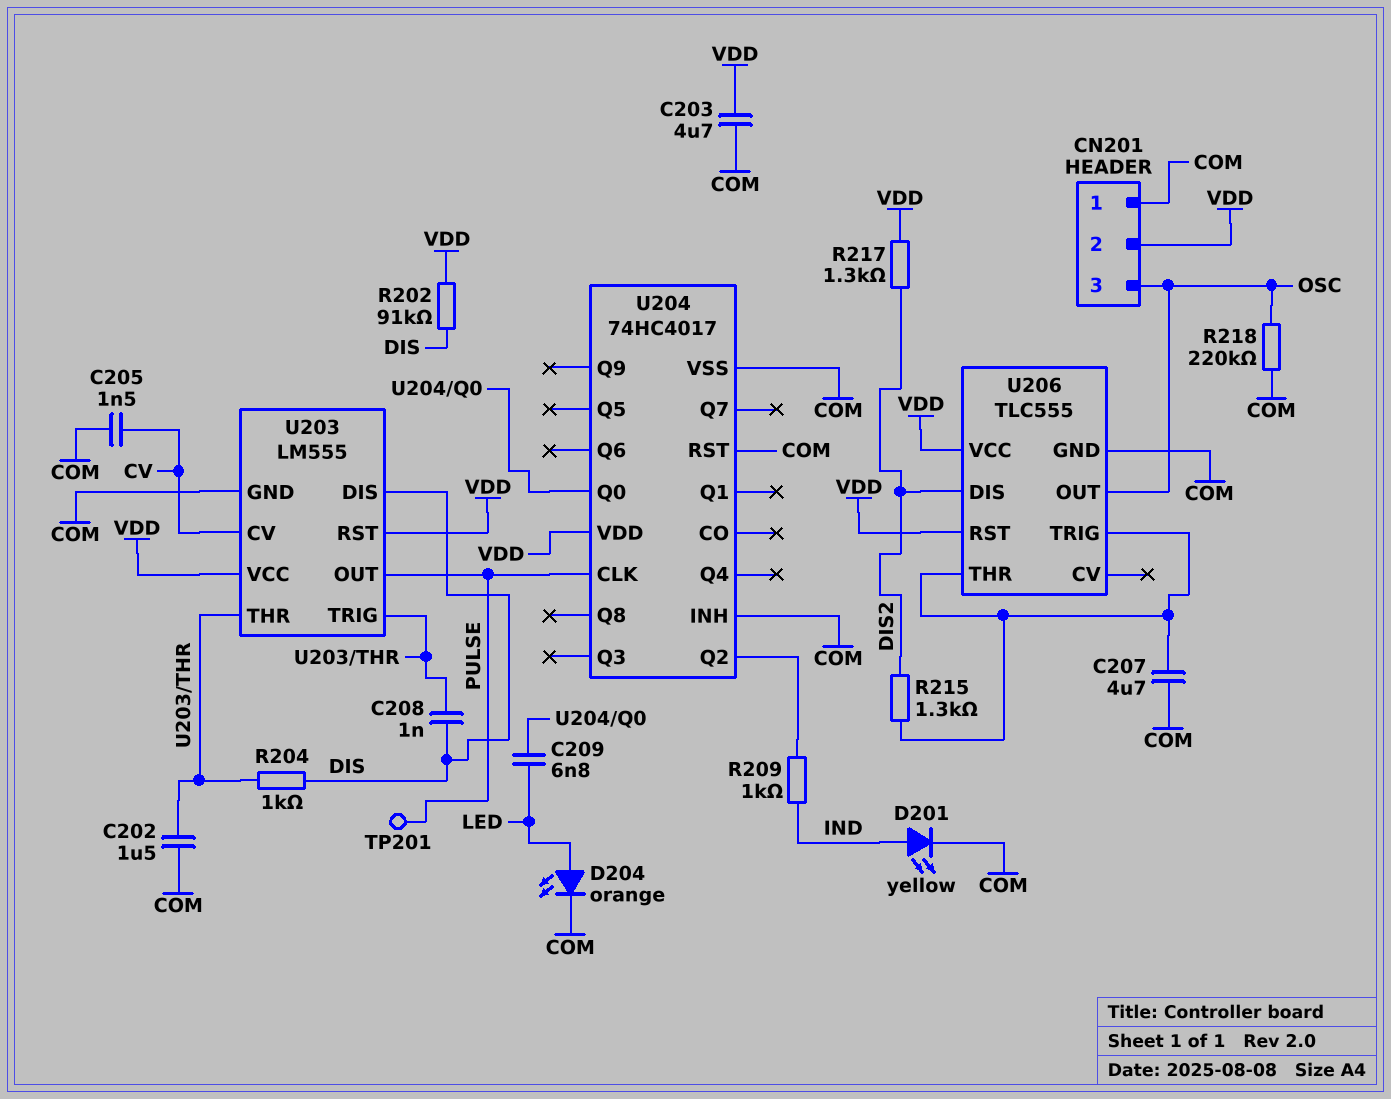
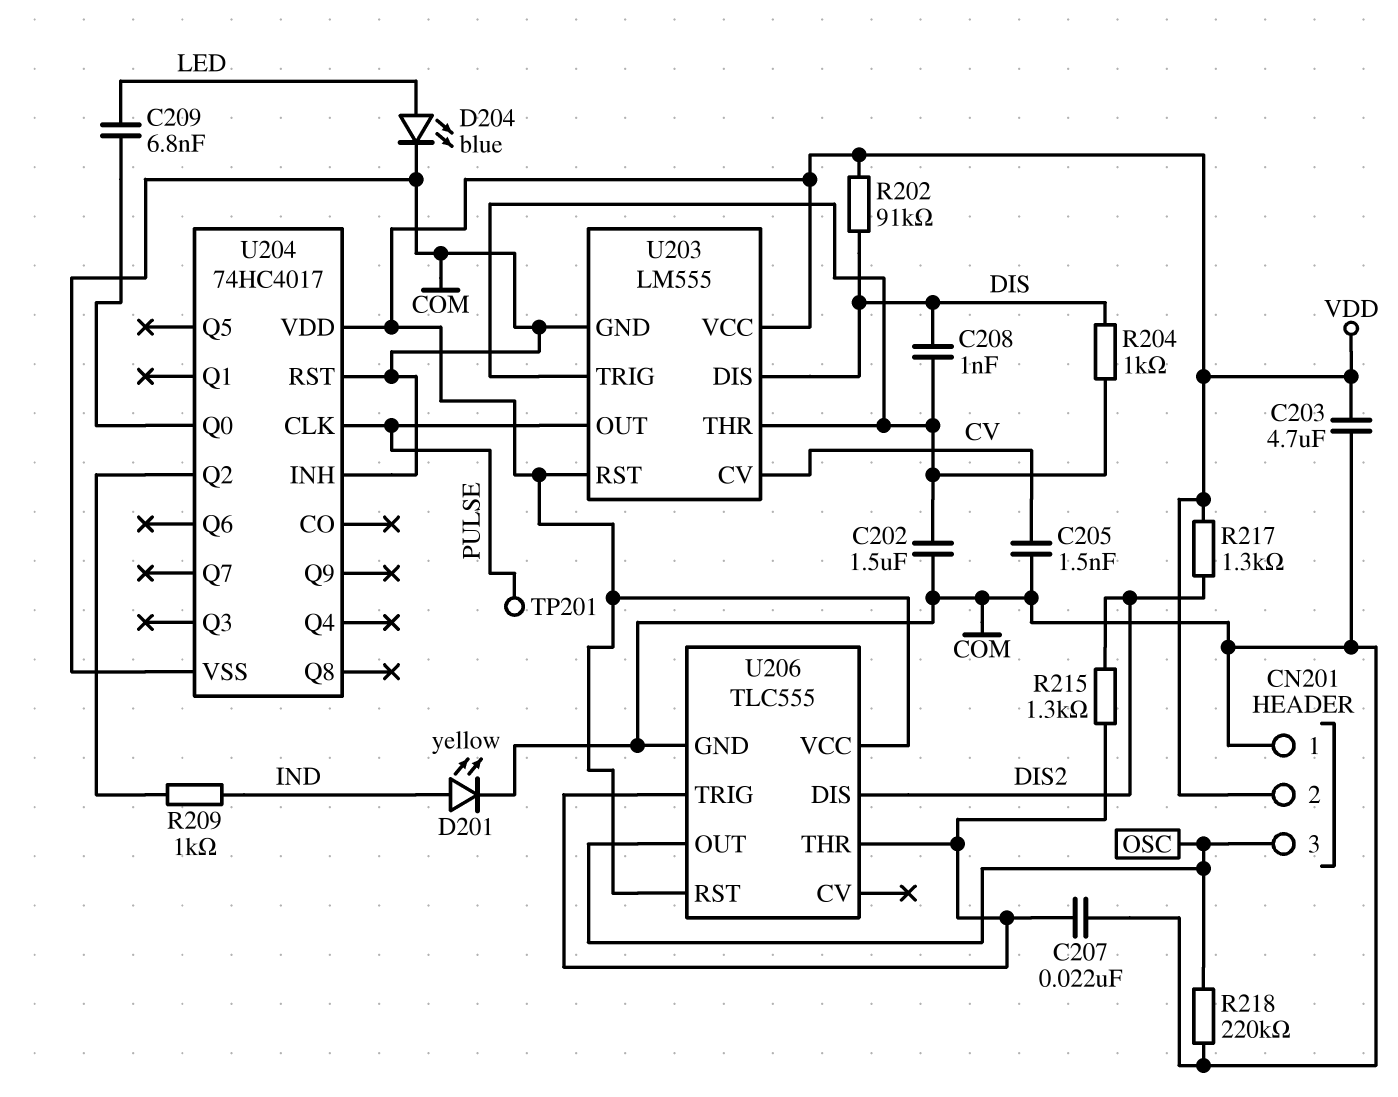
C207: 4.7uF (COM, U206/THR) -> 22nF (COM, U206/THR)
D204: LED orange (A LED, K COM) -> LED blue (A LED, K COM)

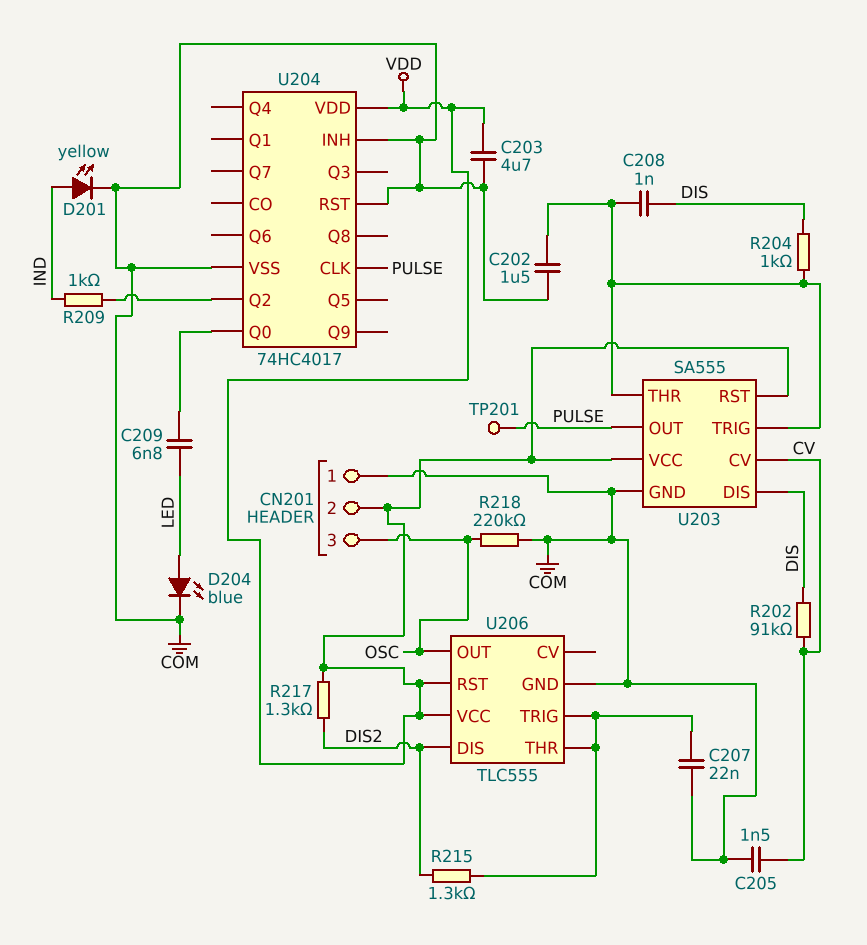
R202: 91k (DIS, VDD) -> 91k (CV, DIS)
U203: LM555 -> SA555

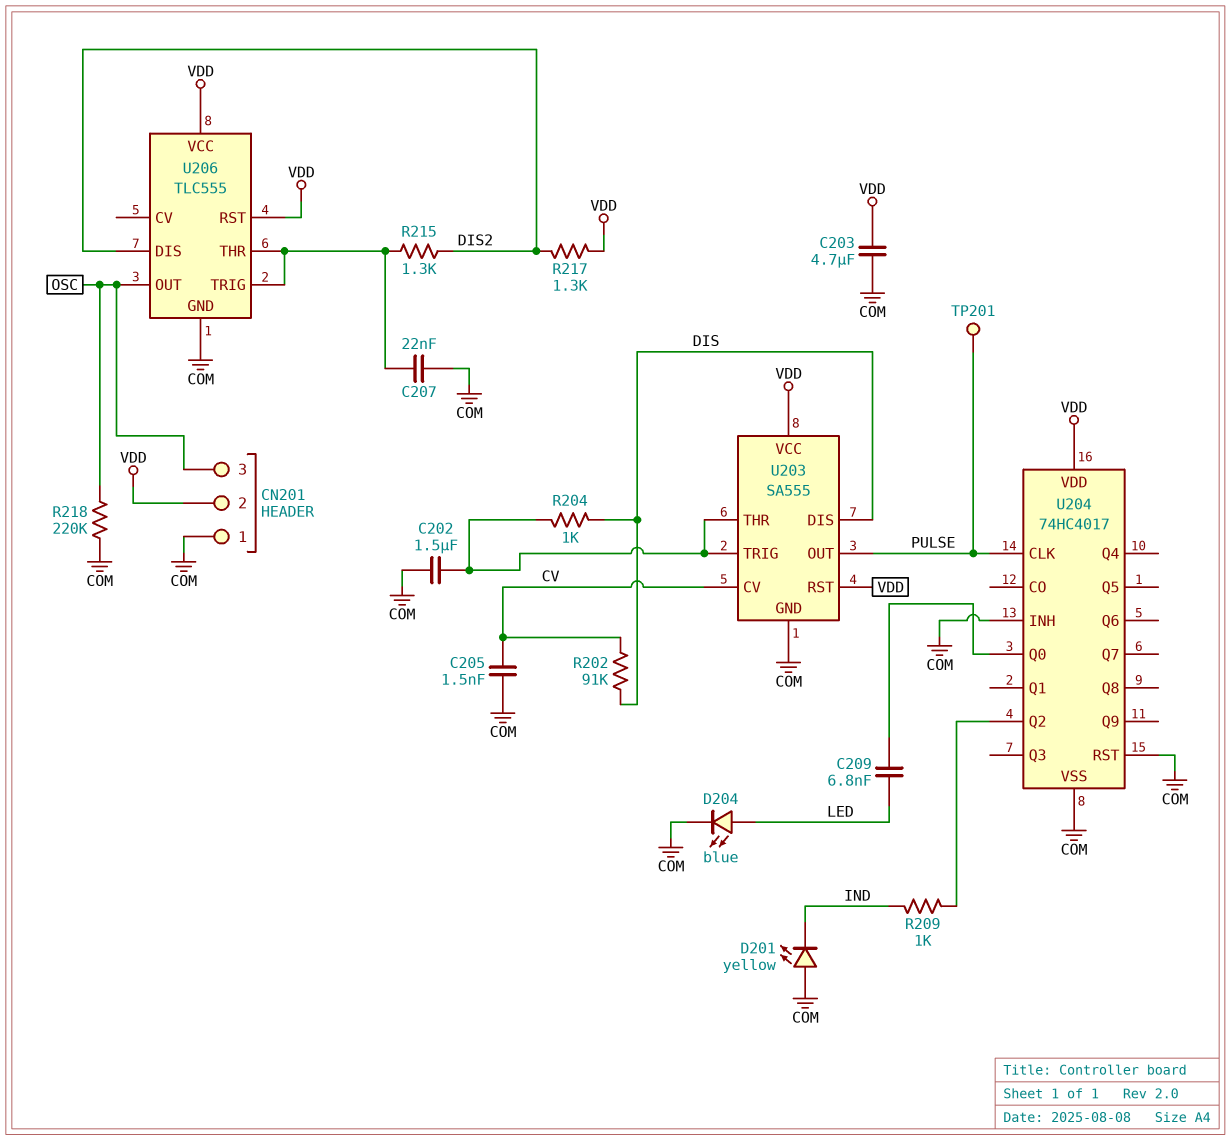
C208: 1nF (DIS, U203/THR) -> none
D201: LED yellow (A IND, K COM) -> LED yellow (A COM, K IND)

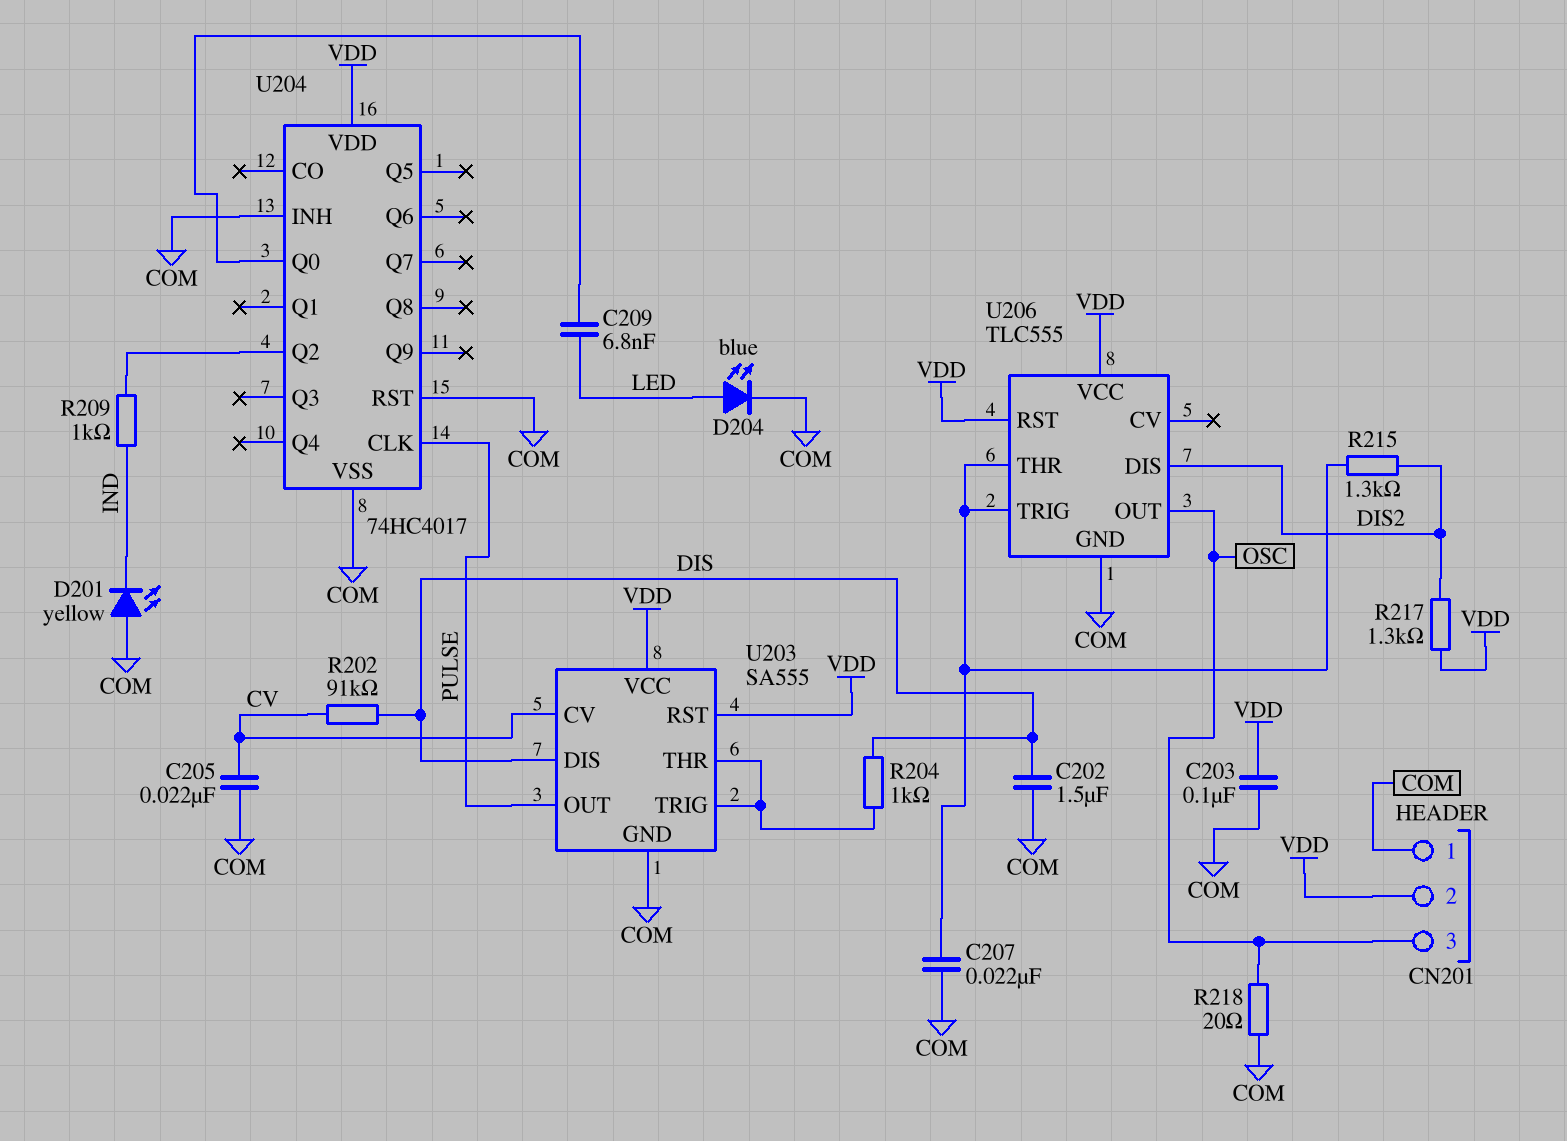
C202: 1.5uF (COM, U203/THR) -> 1.5uF (COM, DIS)
C203: 4.7uF (COM, VDD) -> 100nF (COM, VDD)
C205: 1.5nF (COM, CV) -> 22nF (COM, CV)
R218: 220k (COM, OSC) -> 20 (COM, OSC)
TP201: test point (PULSE) -> none

